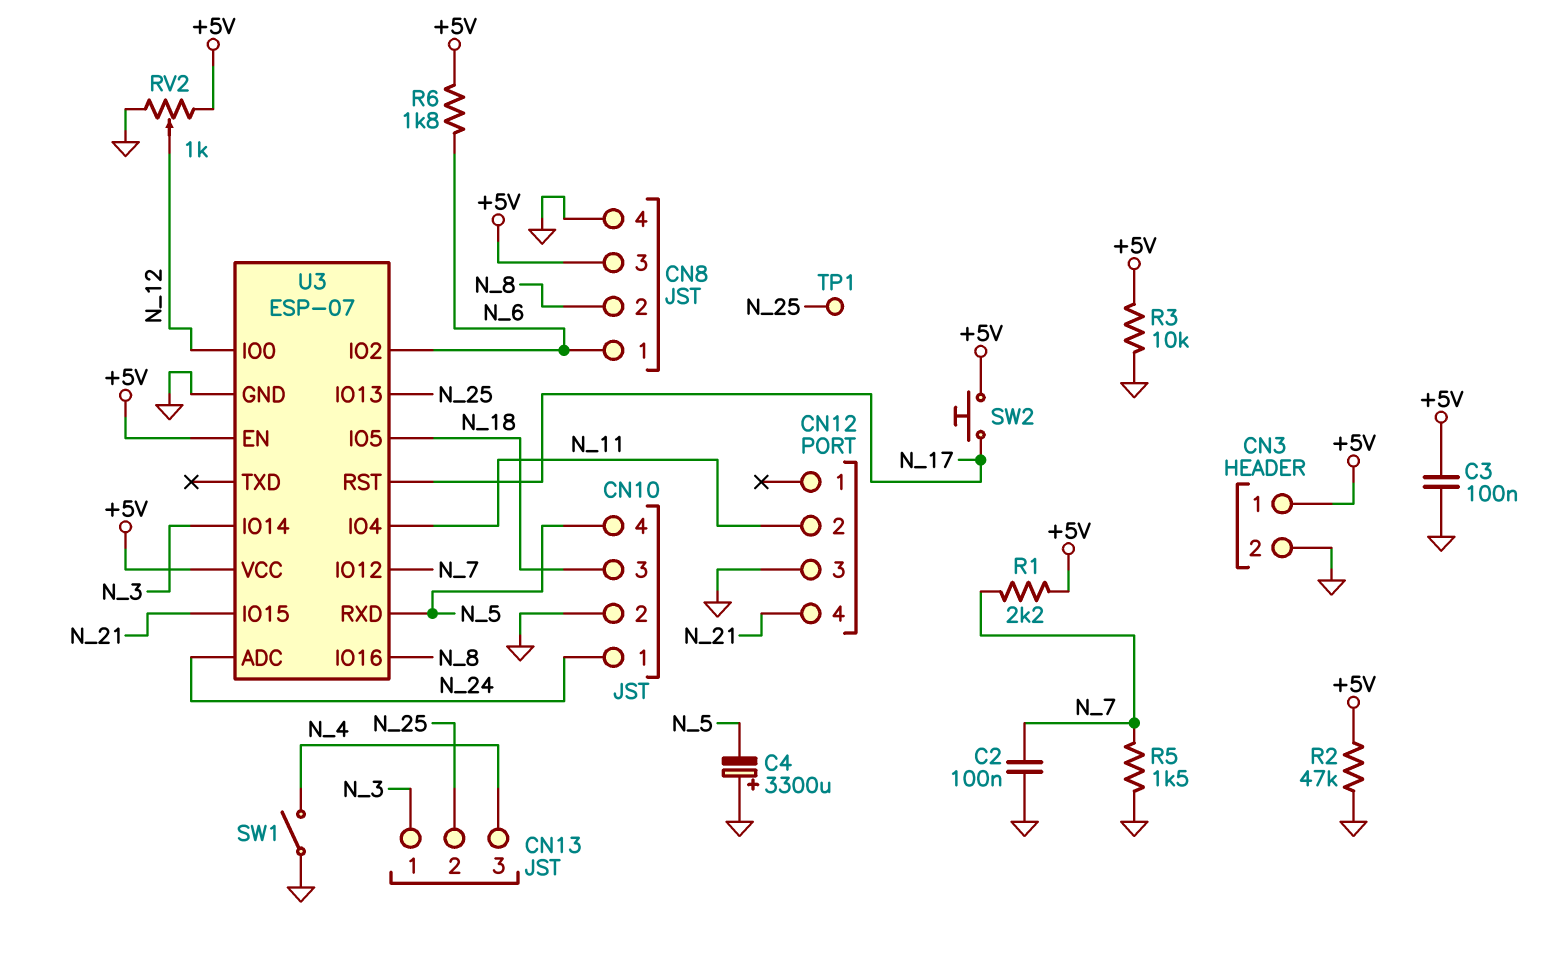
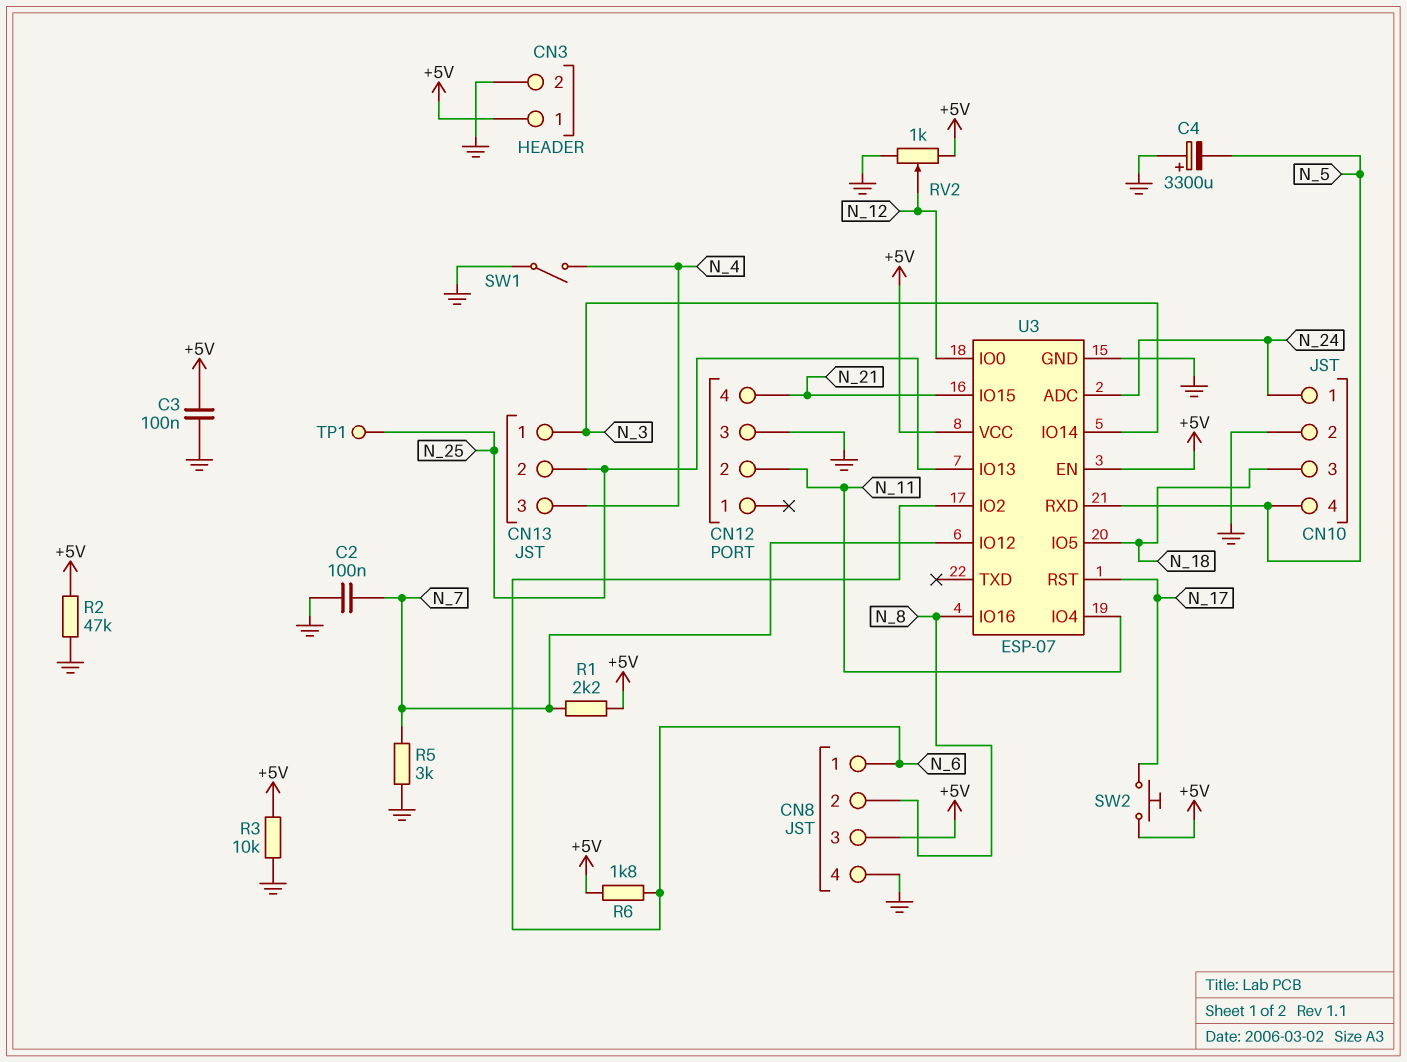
R5: 1.5k (GND, N_7) -> 3k (GND, N_7)

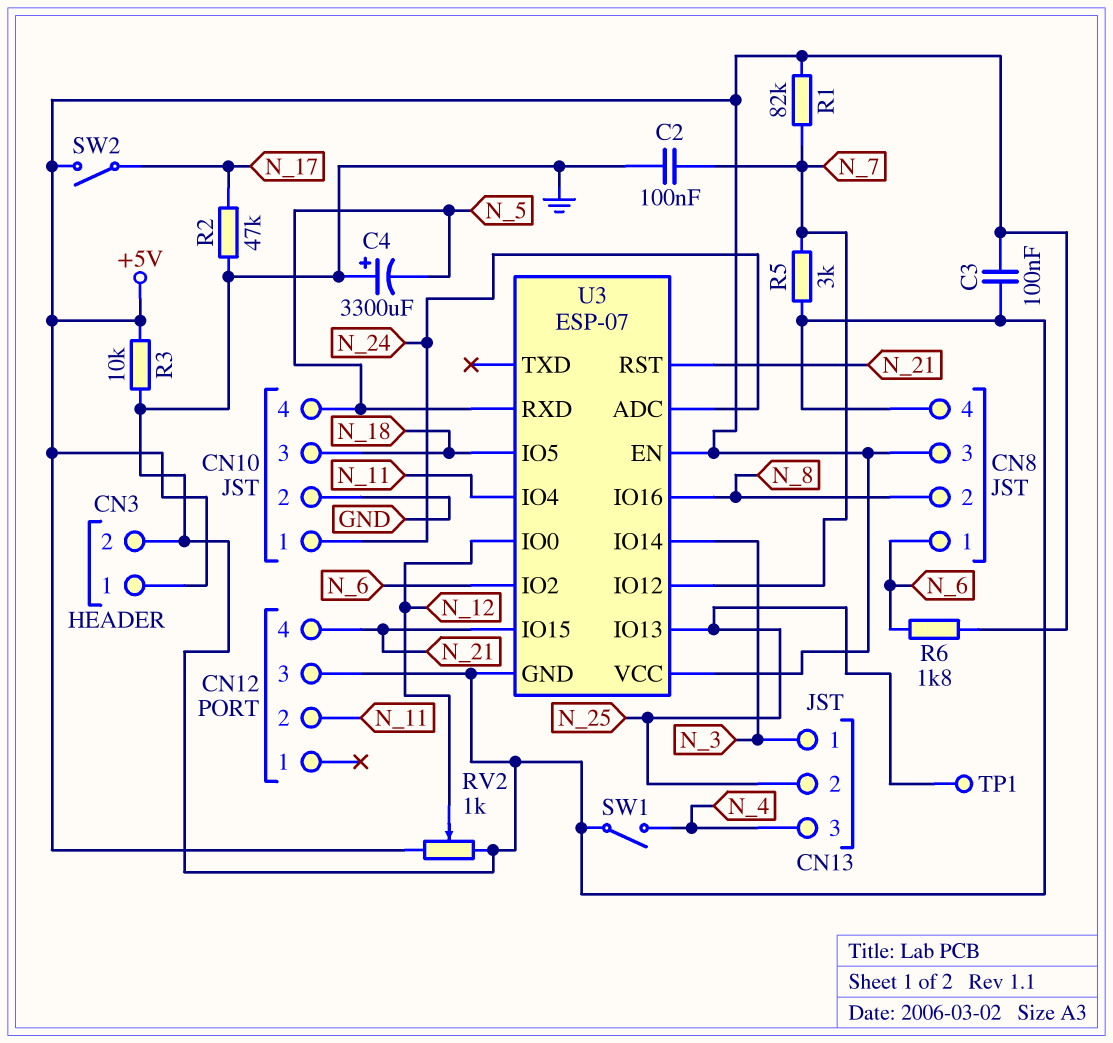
R1: 2.2k (+5V, N_7) -> 82k (+5V, N_7)
R2: 47k (+5V, GND) -> 47k (GND, N_17)
SW2: button (+5V, N_17) -> switch (+5V, N_17)
U3 pin RST: N_17 -> N_21

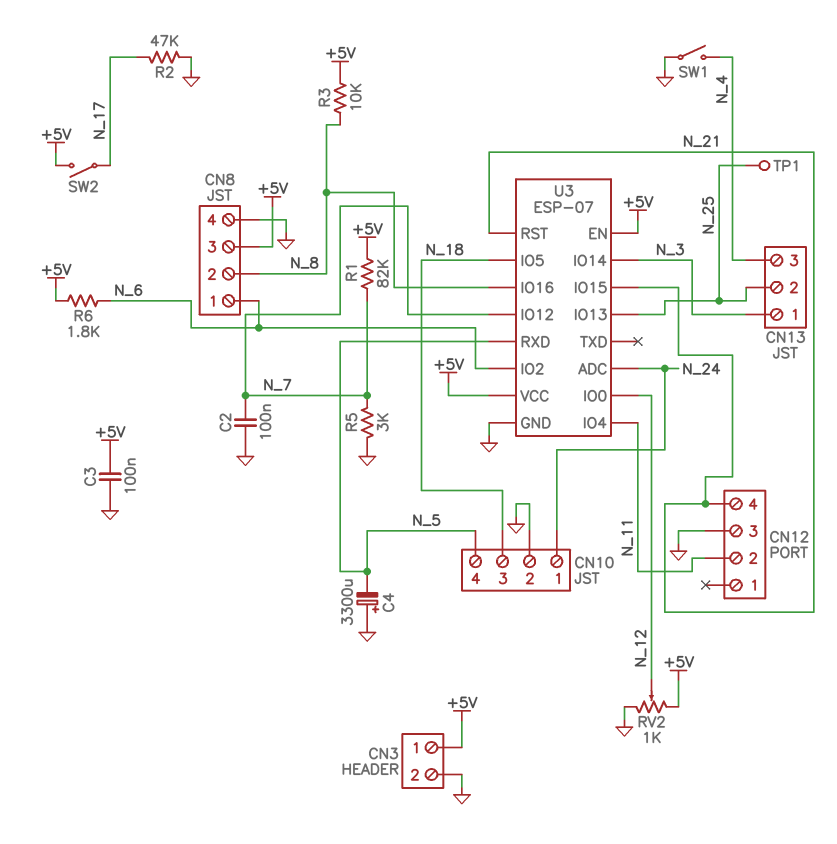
R3: 10k (+5V, GND) -> 10k (+5V, N_8)

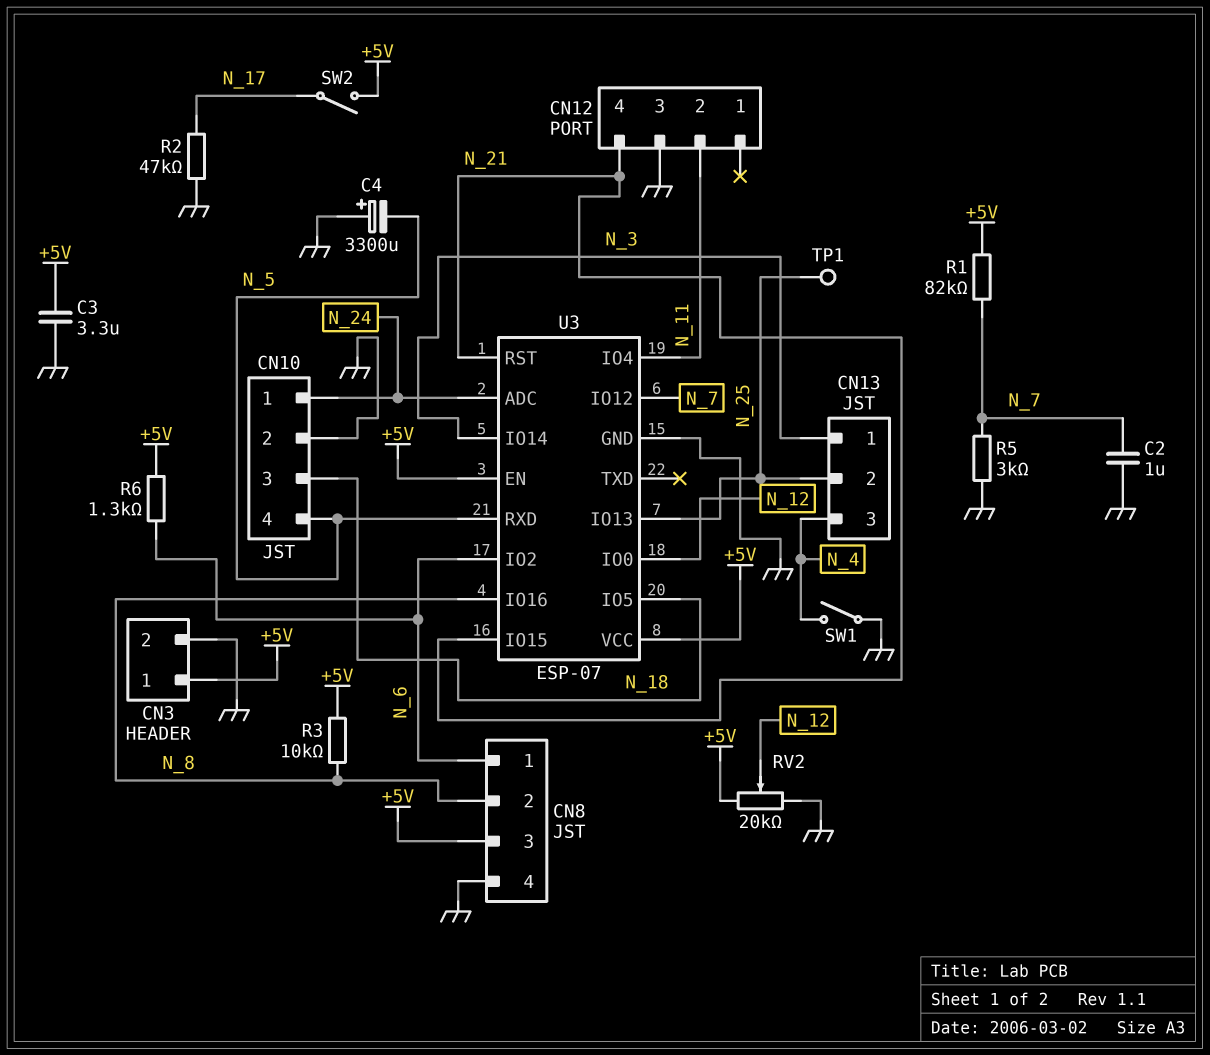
C2: 100nF (GND, N_7) -> 1uF (GND, N_7)
C3: 100nF (+5V, GND) -> 3.3uF (+5V, GND)
R6: 1.8k (+5V, N_6) -> 1.3k (+5V, N_6)
RV2: 1k (+5V, GND, wiper N_12) -> 20k (+5V, GND, wiper N_12)

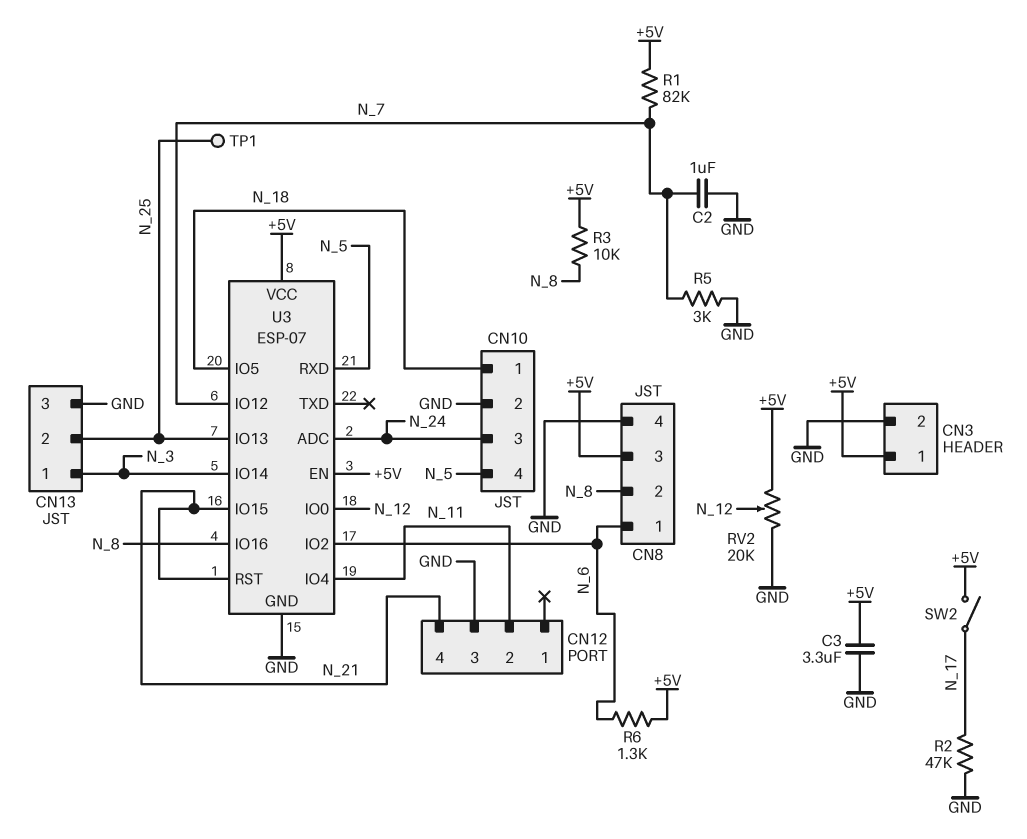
C4: 3300uF (plus GND, minus N_5) -> none
CN10 pin 1: N_24 -> N_18
CN10 pin 3: N_18 -> N_24
CN13 pin 3: N_4 -> GND
SW1: switch (GND, N_4) -> none

